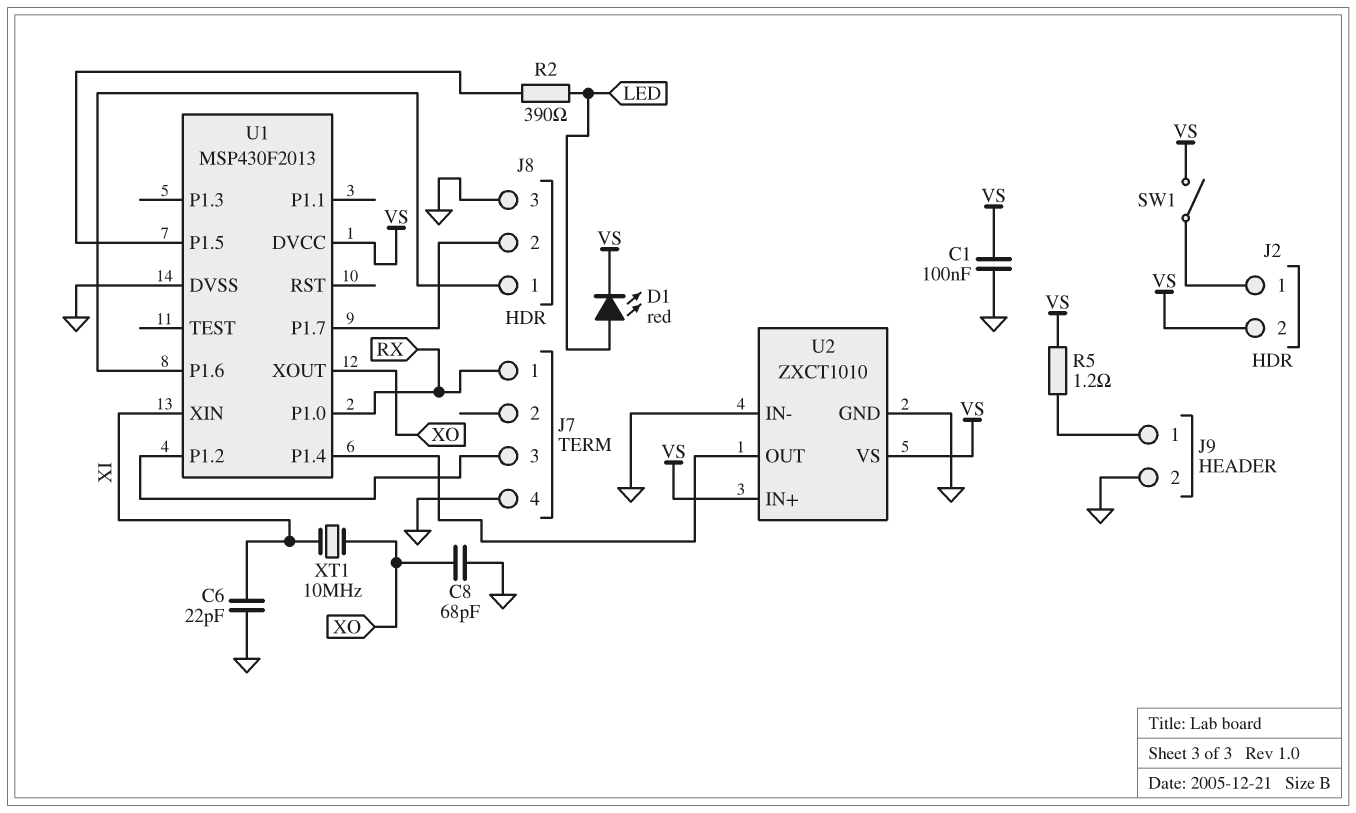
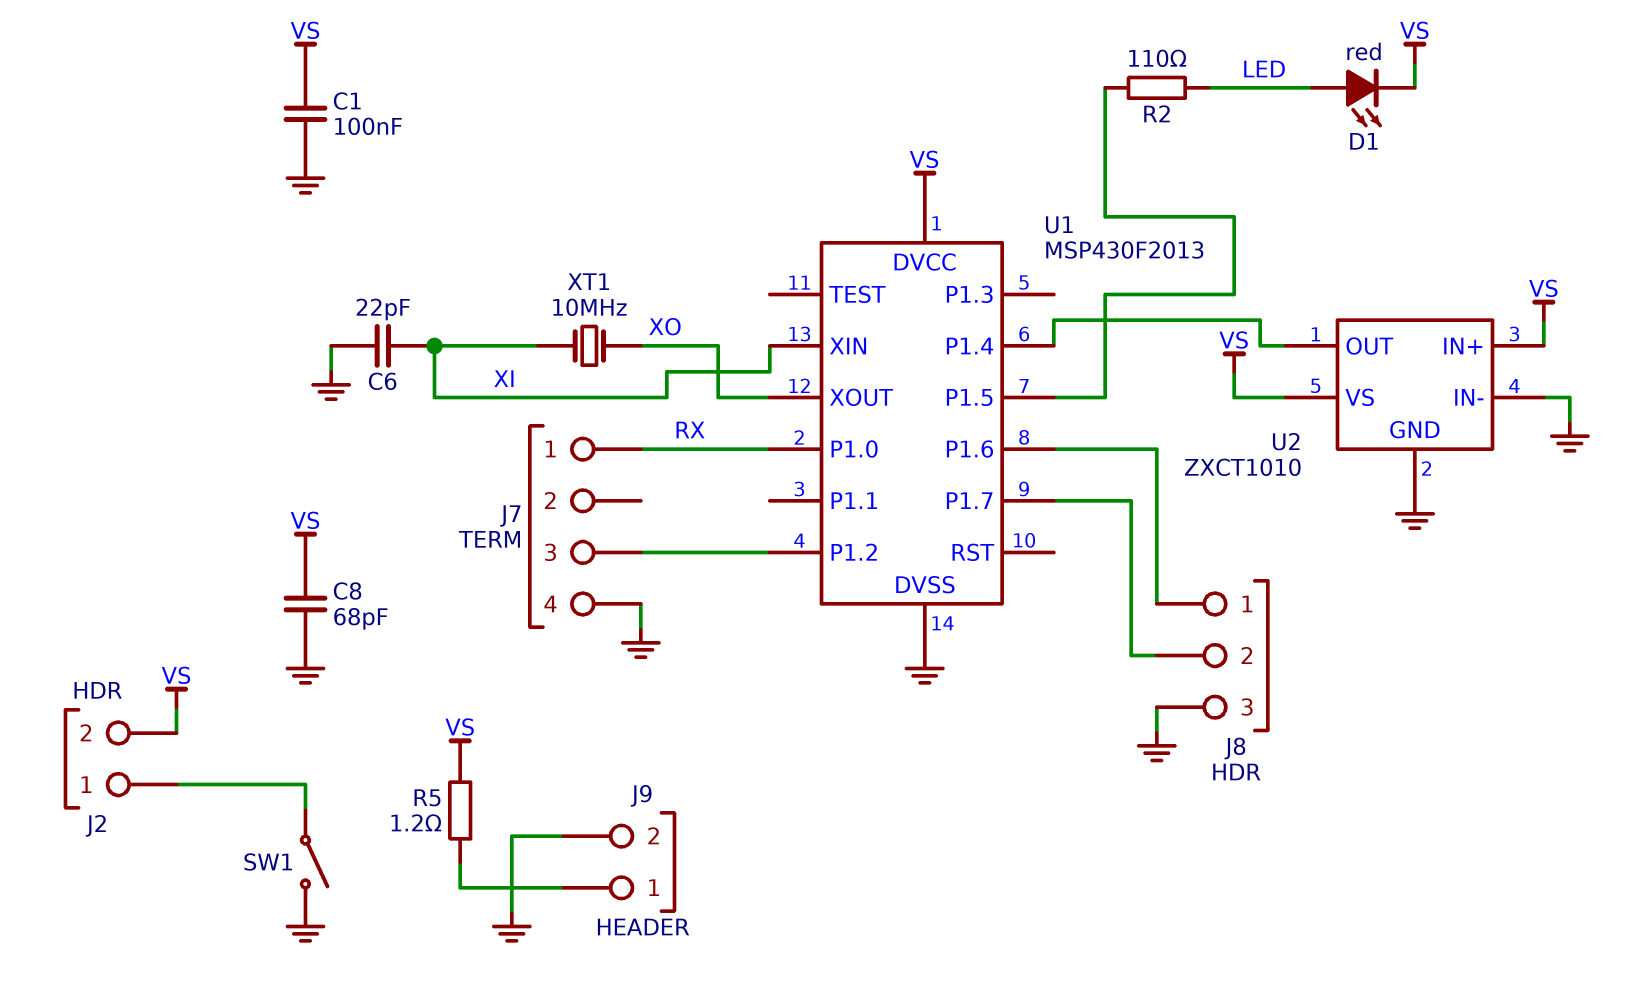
C8: 68pF (GND, XO) -> 68pF (GND, VS)
R2: 390 (LED, U1/P1.5) -> 110 (LED, U1/P1.5)
SW1: switch (J2/1, VS) -> switch (GND, J2/1)

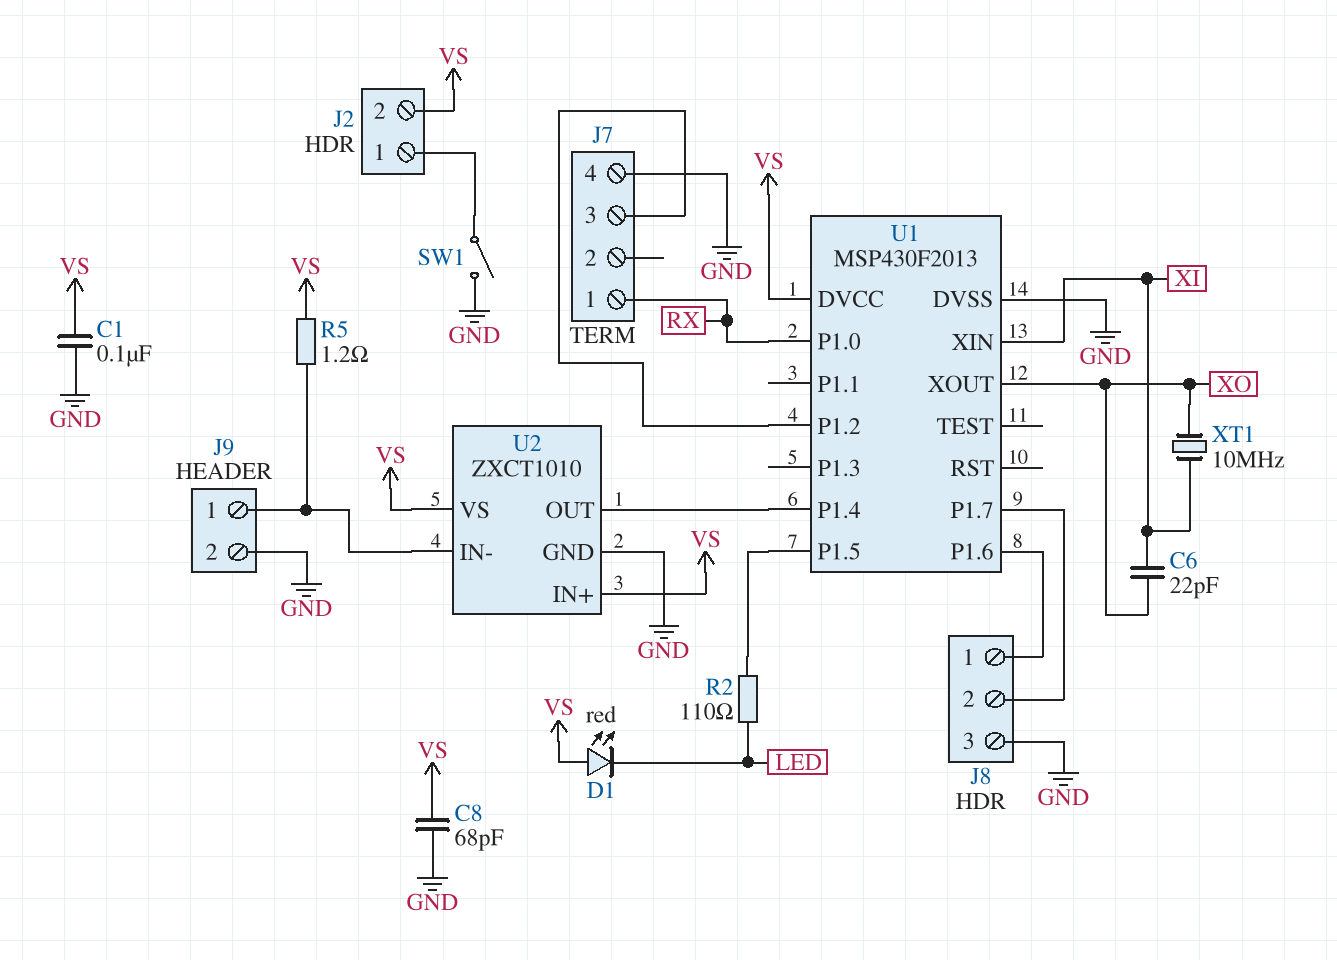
C6: 22pF (GND, XI) -> 22pF (XI, XO)
D1: LED red (A LED, K VS) -> LED red (A VS, K LED)
U2 pin IN-: GND -> J9/1

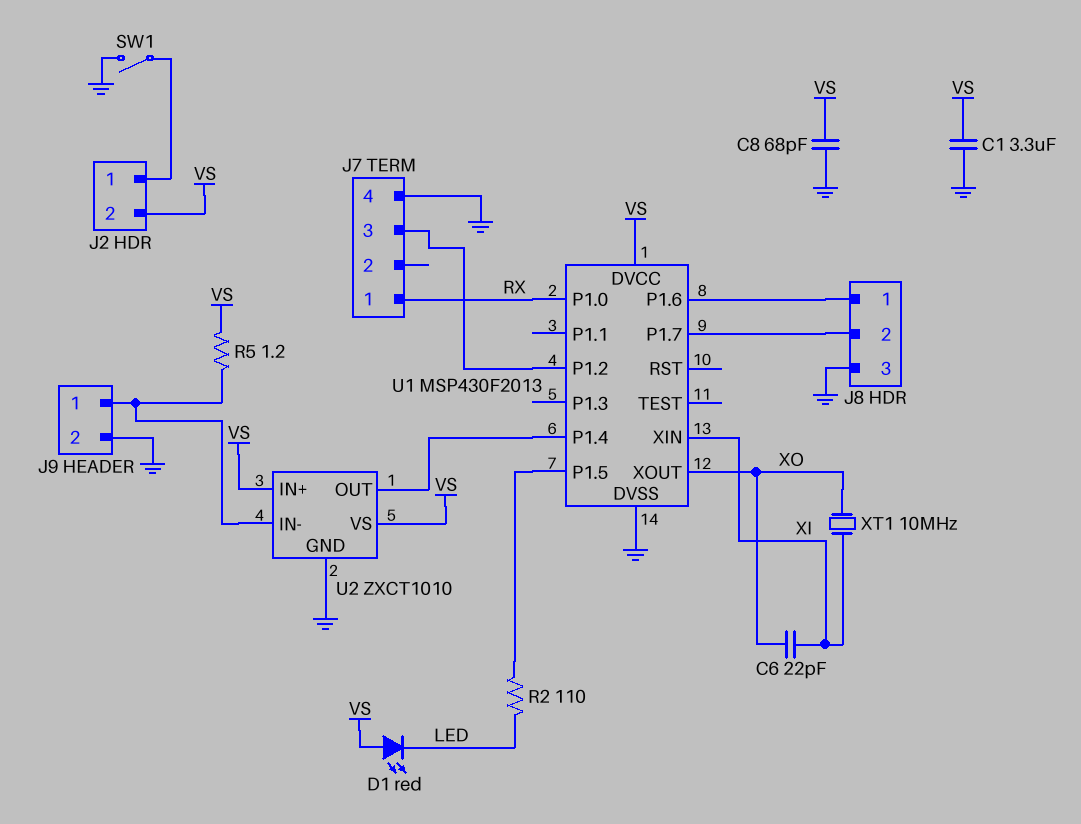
C1: 100nF (GND, VS) -> 3.3uF (GND, VS)

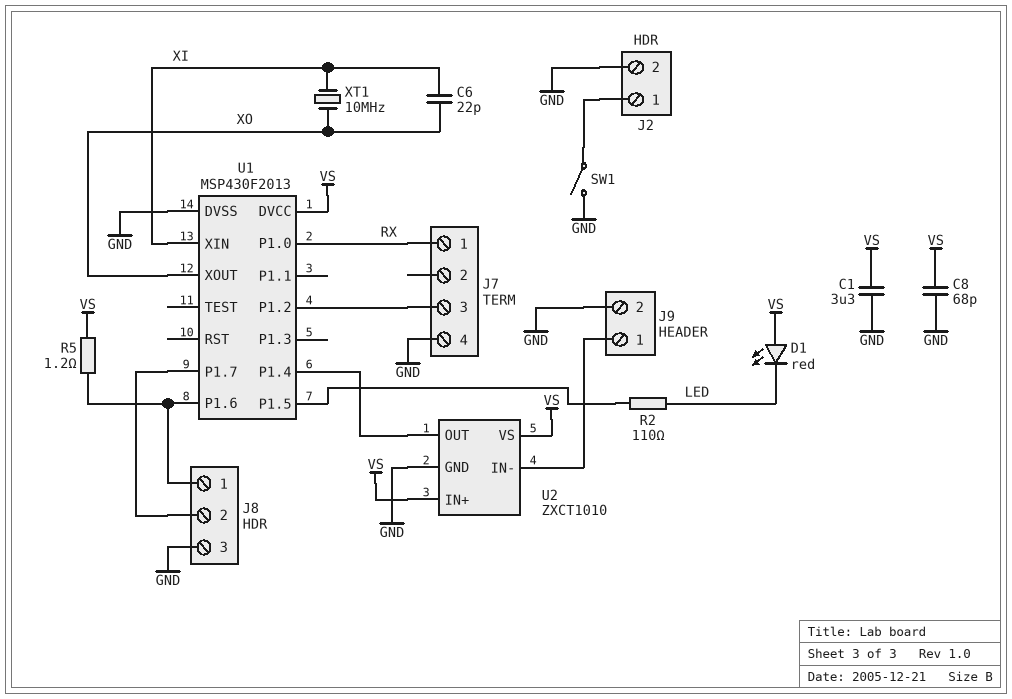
J2 pin 2: VS -> GND
R5: 1.2 (J9/1, VS) -> 1.2 (J8/1, VS)

